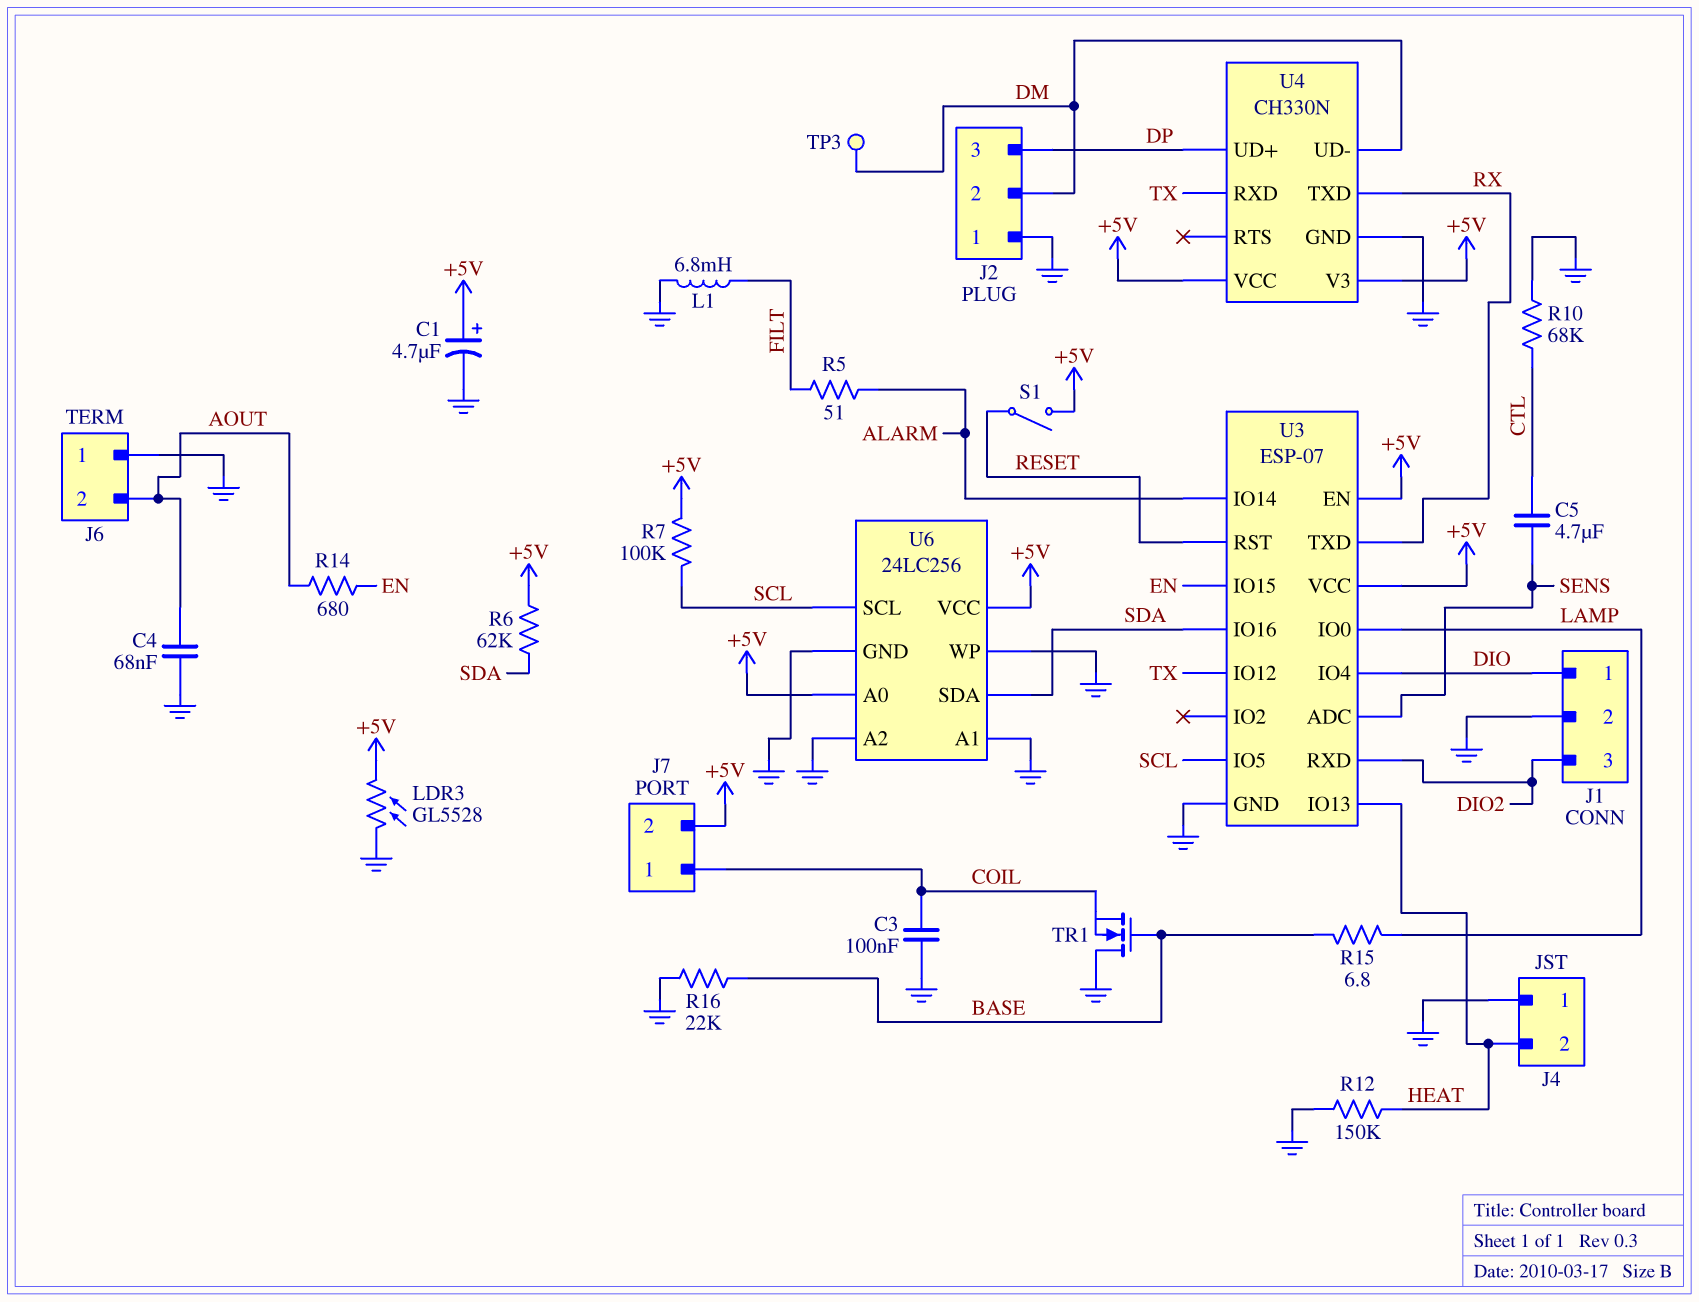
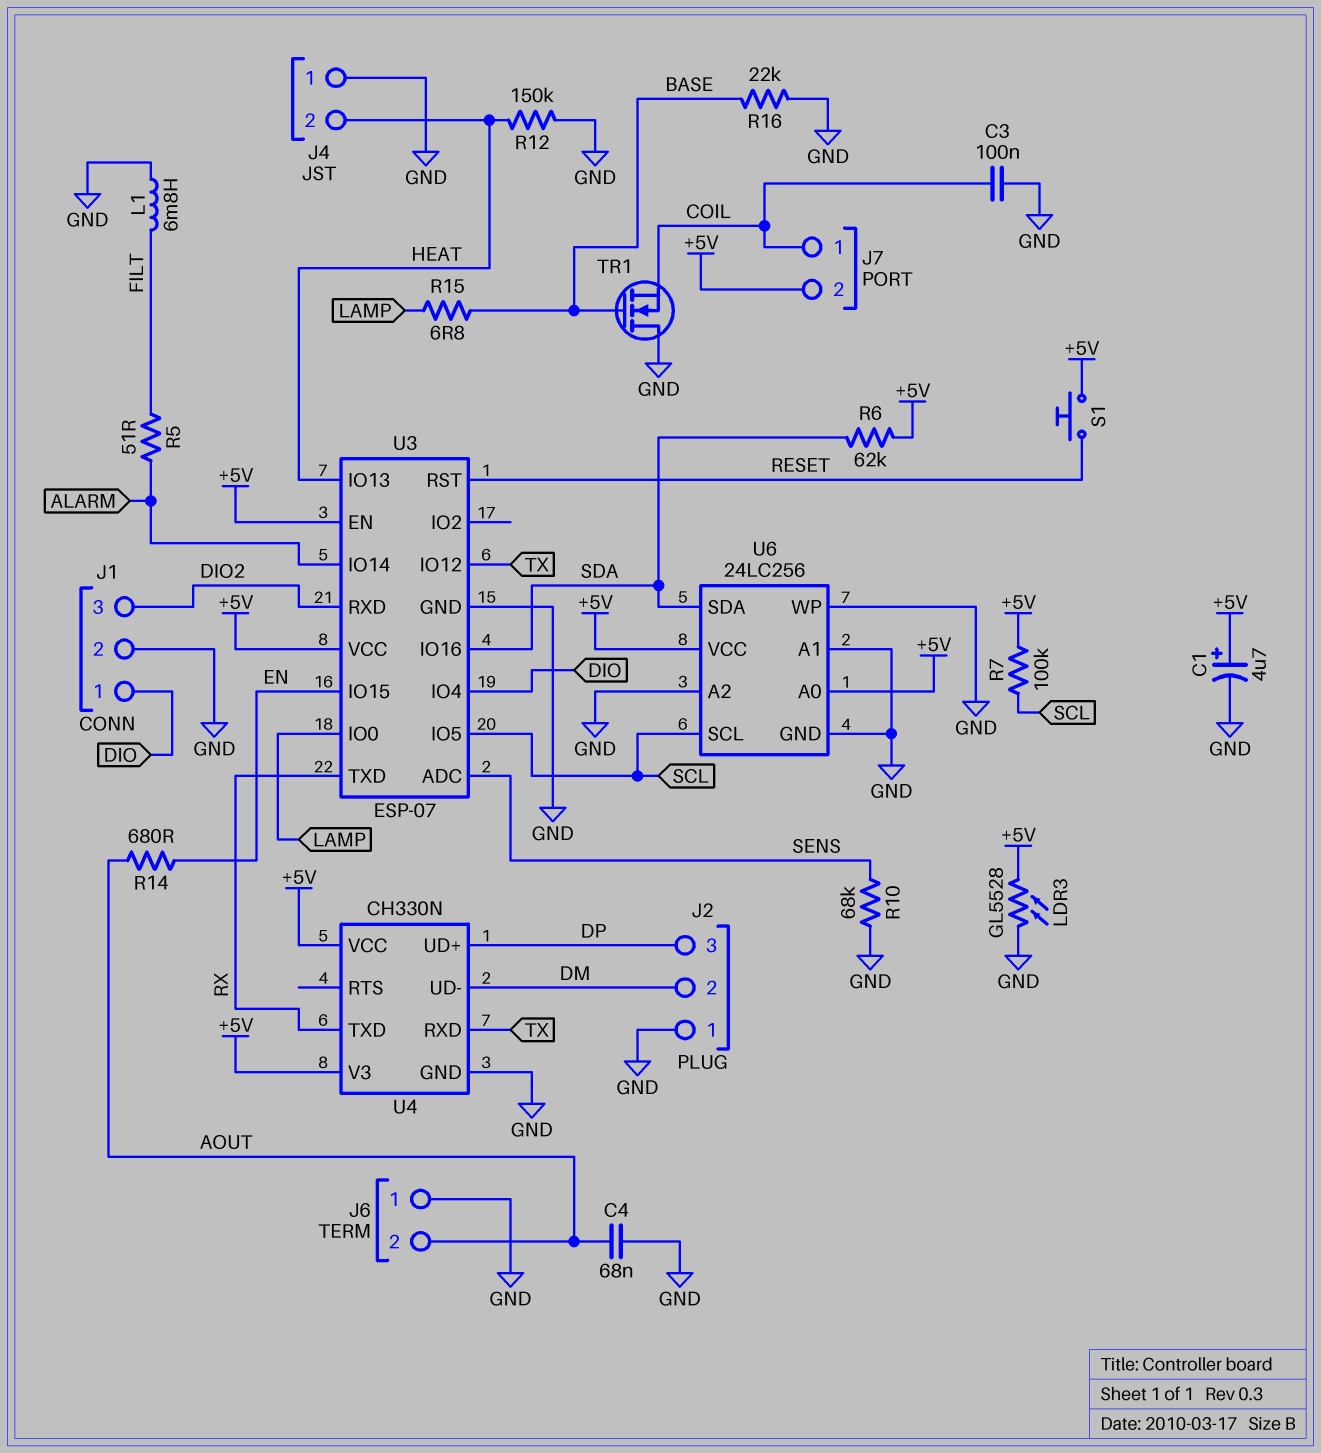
C5: 4.7uF (CTL, SENS) -> none
R10: 68k (CTL, GND) -> 68k (GND, SENS)
S1: switch (+5V, RESET) -> button (+5V, RESET)
TP3: test point (DM) -> none

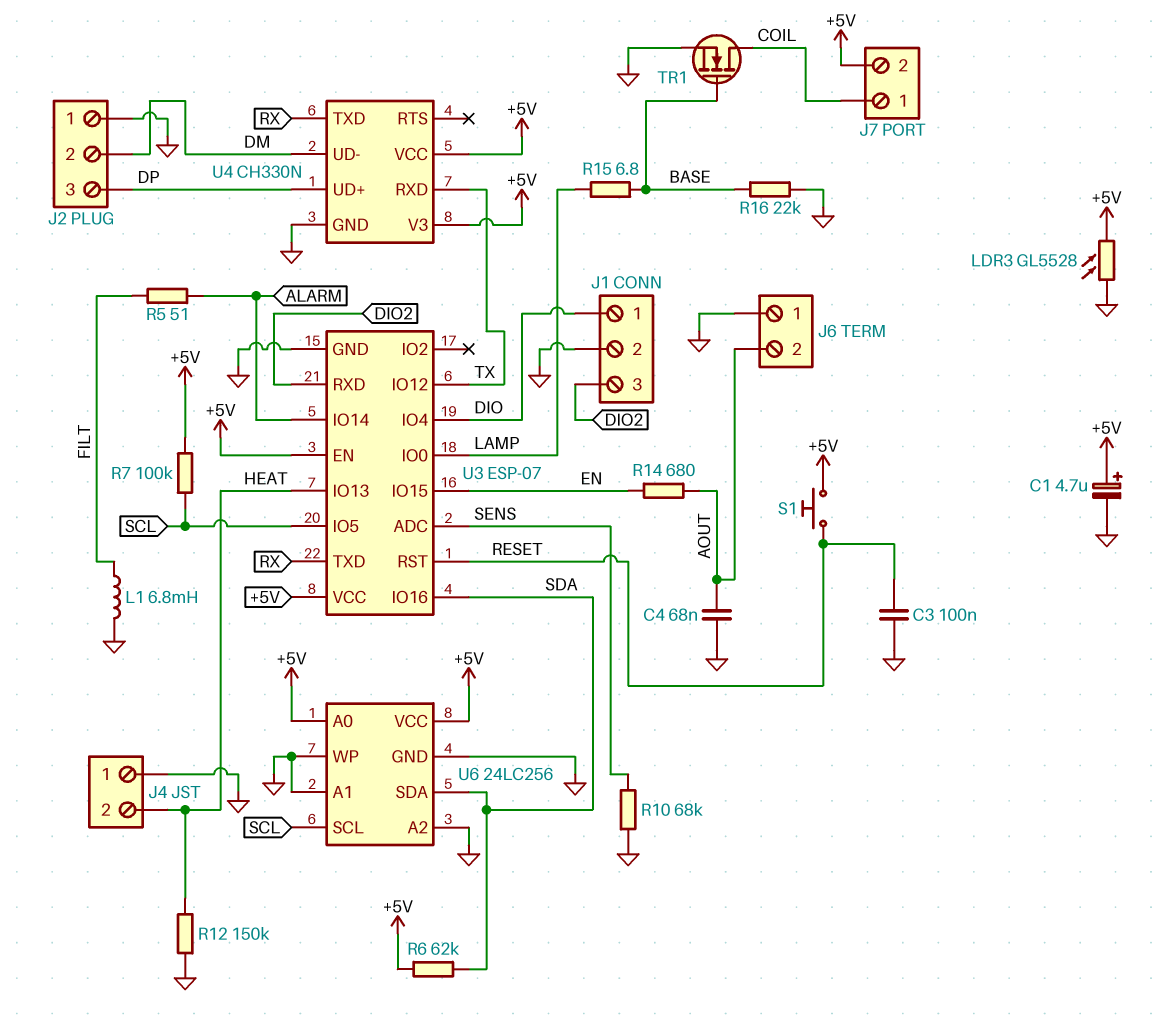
C3: 100nF (COIL, GND) -> 100nF (GND, RESET)
TR1: NMOS (G BASE, D GND, S COIL) -> NMOS (G BASE, D COIL, S GND)

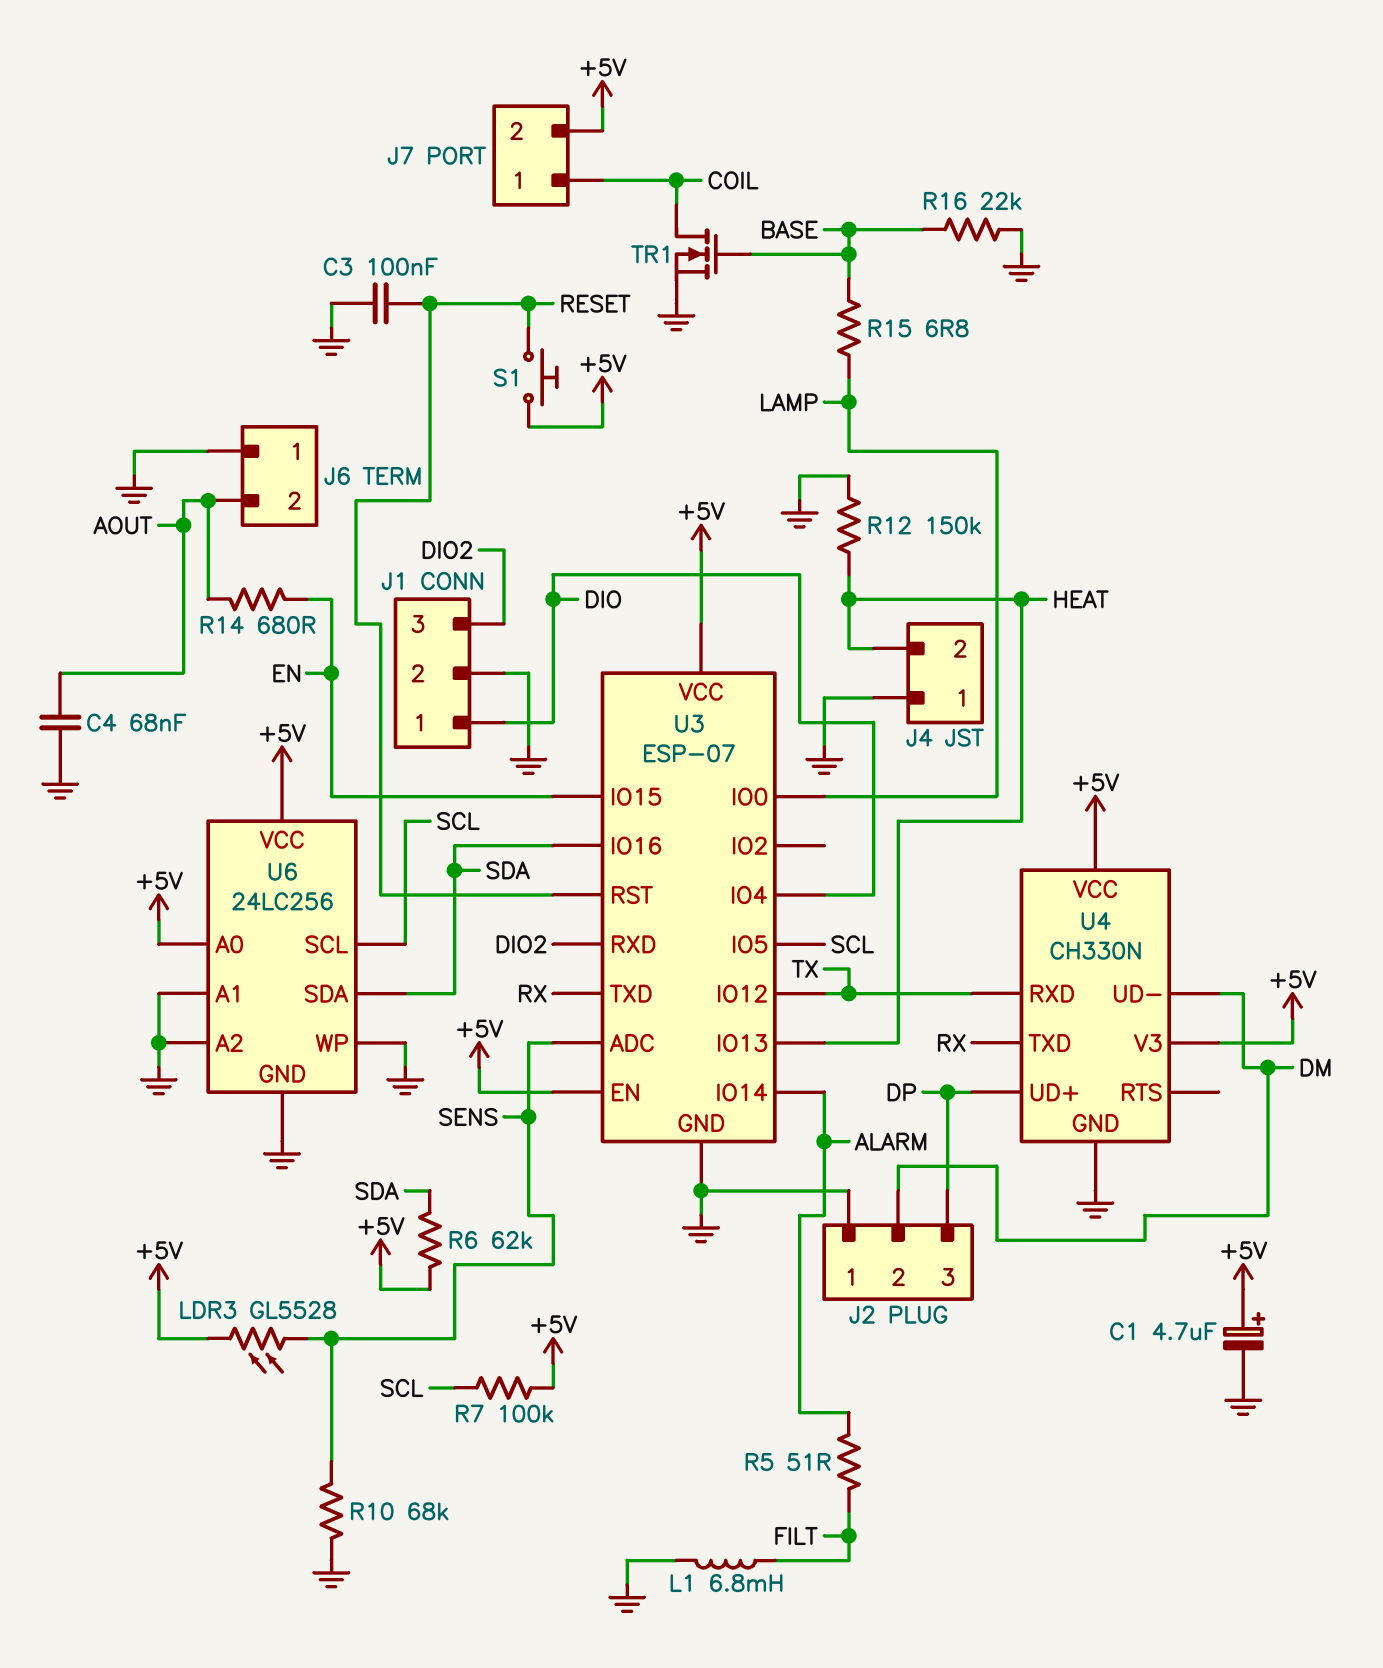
LDR3: GL5528 (+5V, GND) -> GL5528 (+5V, SENS)

